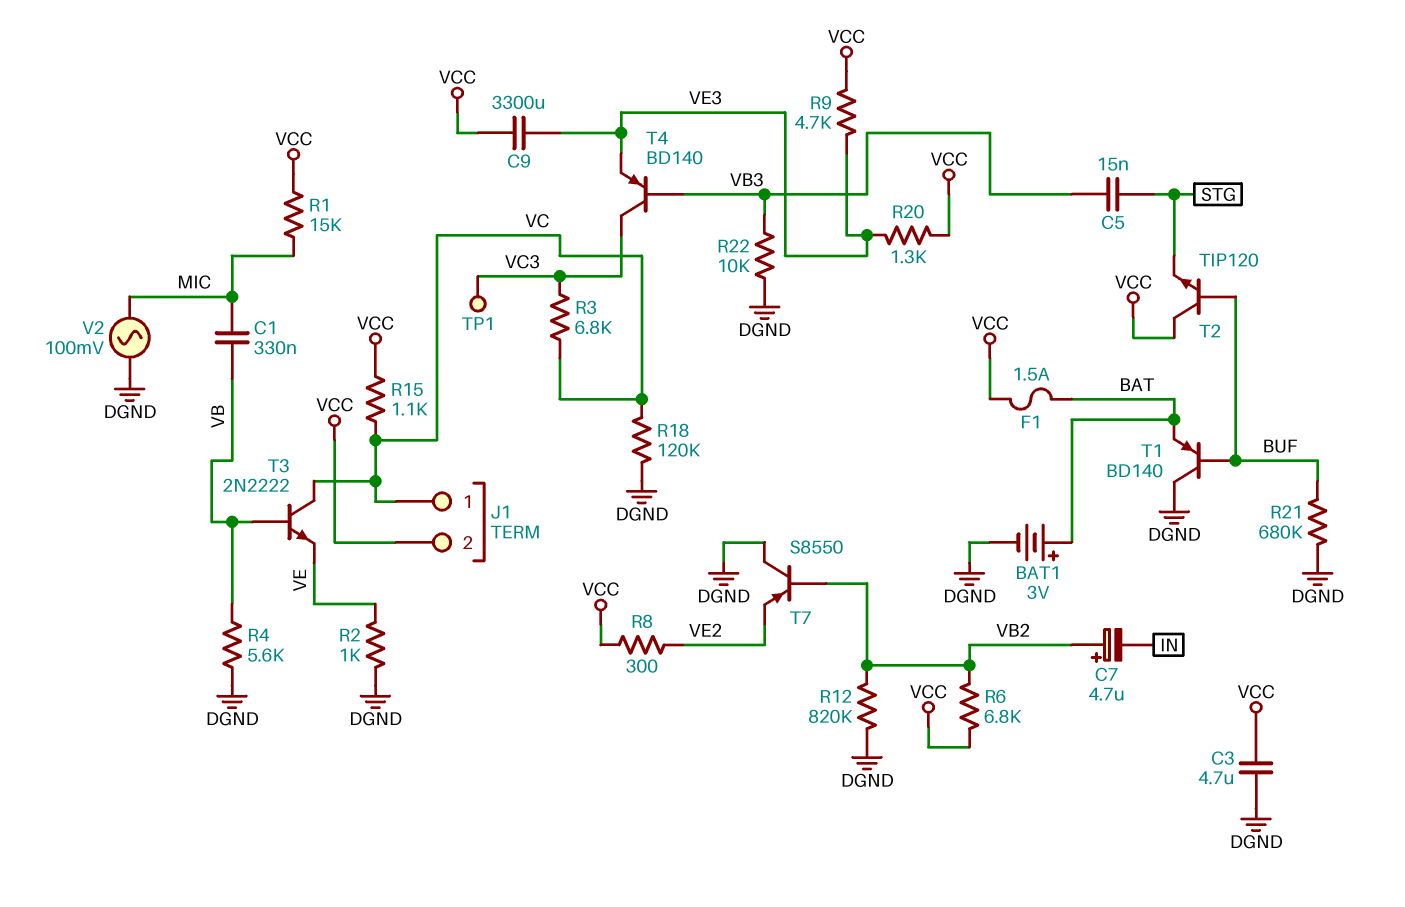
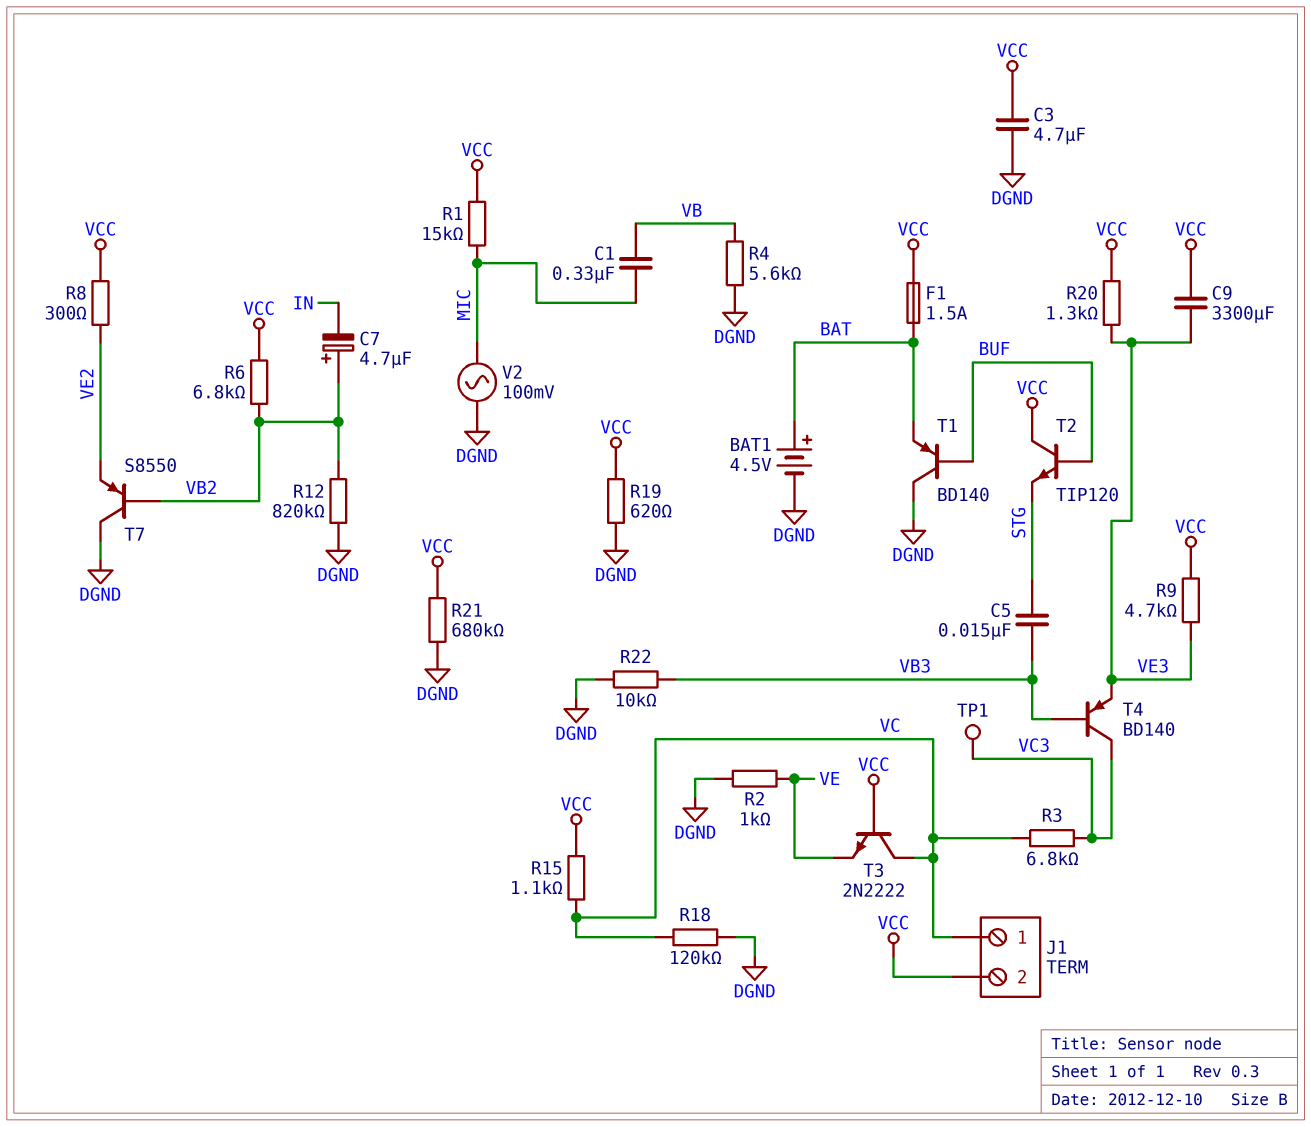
BAT1: 3V (plus BAT, minus DGND) -> 4.5V (plus BAT, minus DGND)
R19: none -> 620 (DGND, VCC)
R21: 680k (BUF, DGND) -> 680k (DGND, VCC)
T3: NPN 2N2222 (B VB, C VC, E VE) -> NPN 2N2222 (B VCC, C VC, E VE)

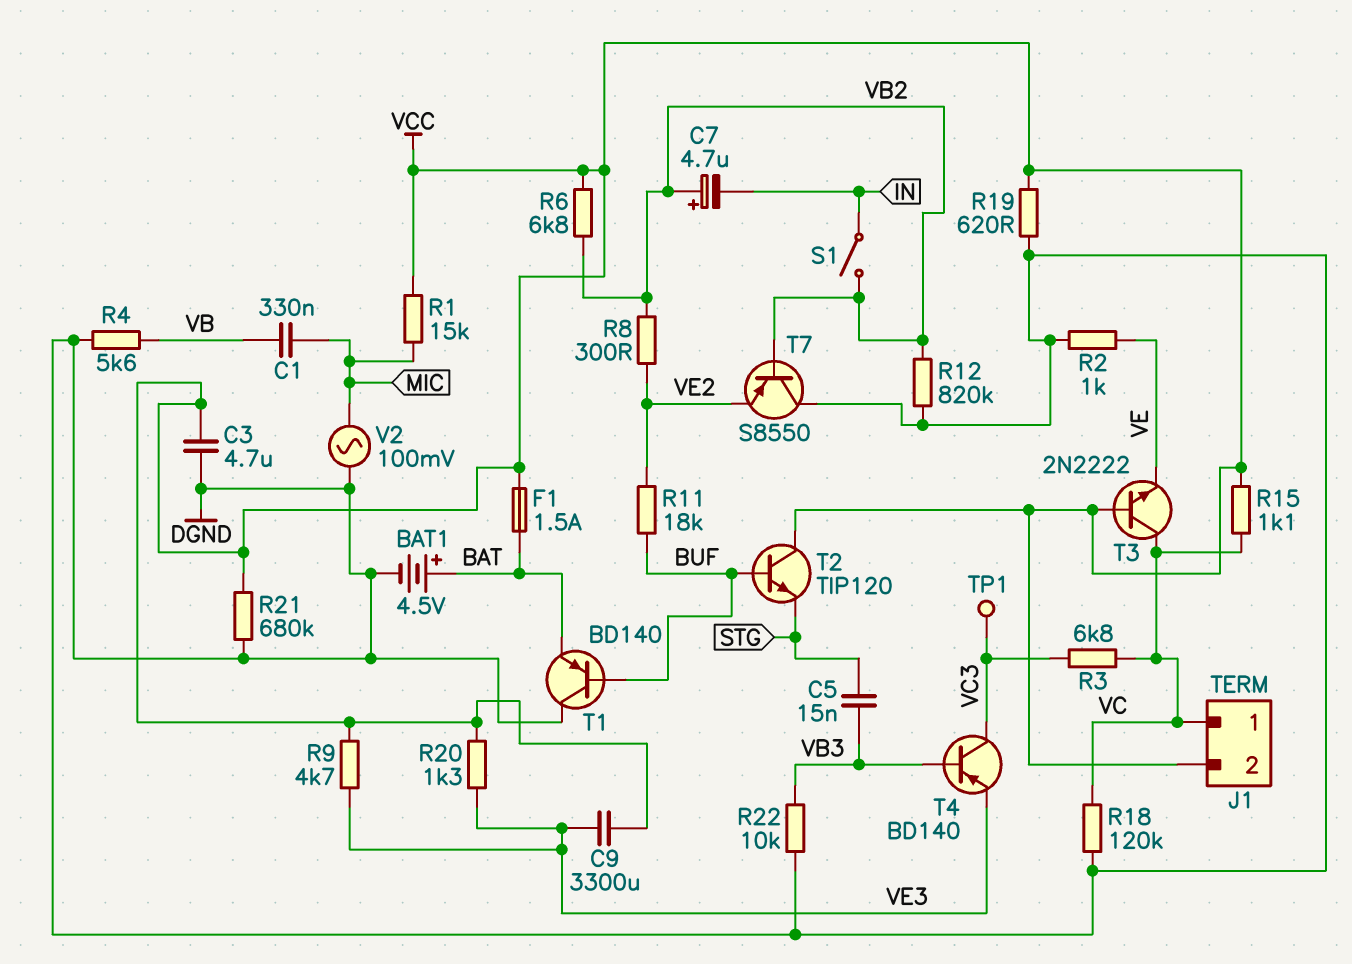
R8: 300 (VCC, VE2) -> 300 (VB2, VE2)
R11: none -> 18k (BUF, VE2)
S1: none -> switch (IN, VB2)

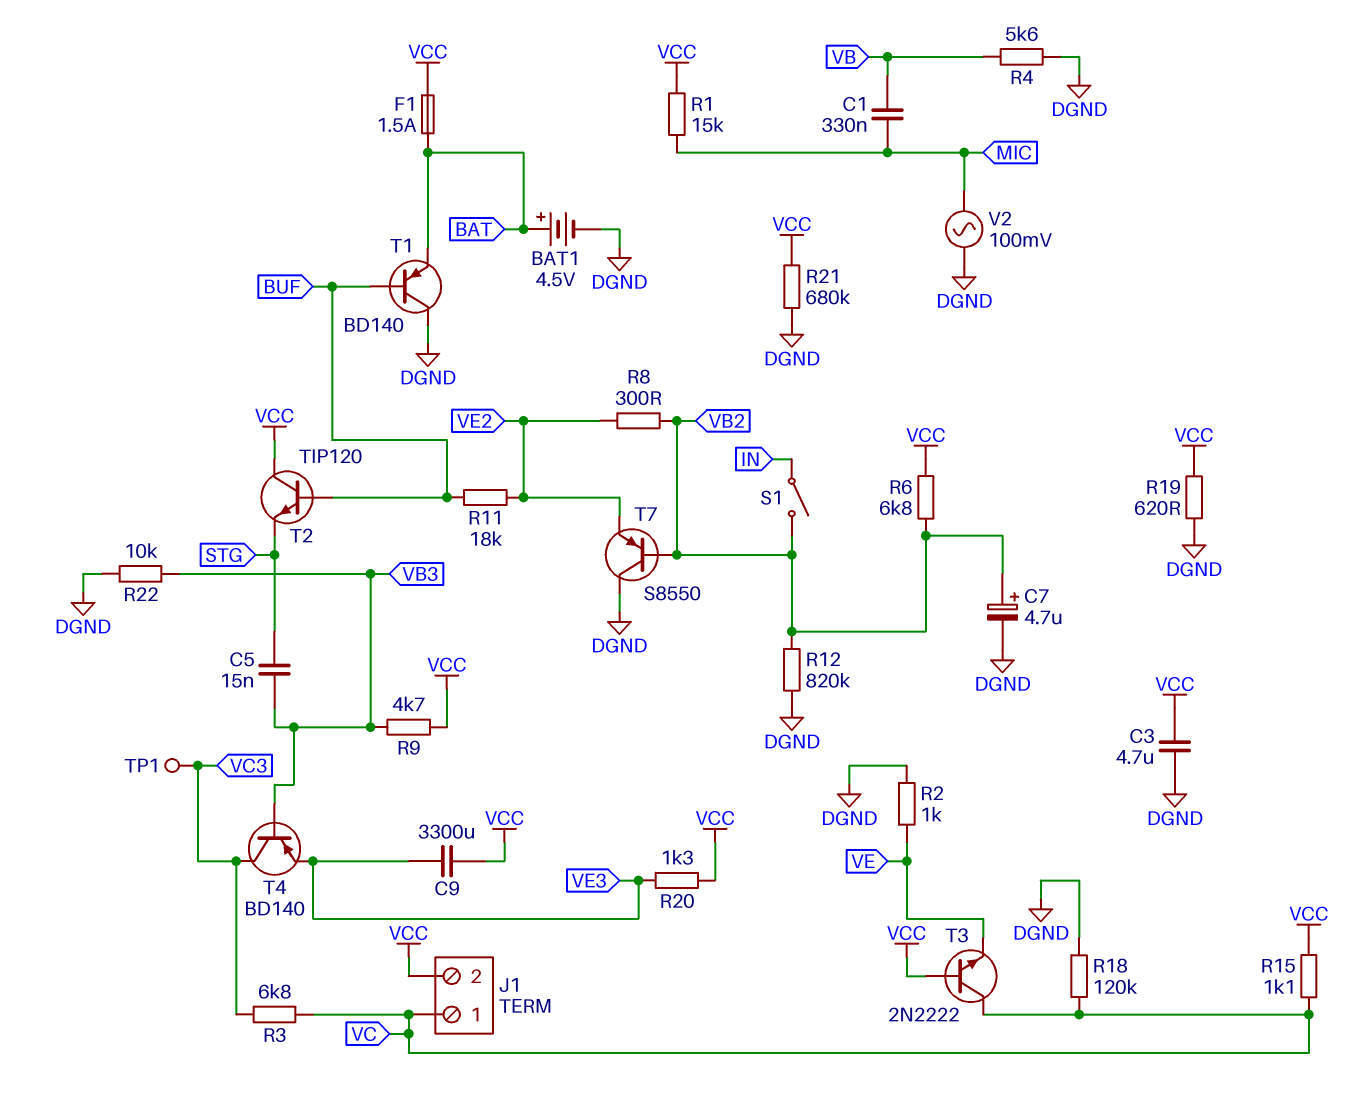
C7: 4.7uF (plus VB2, minus IN) -> 4.7uF (plus VB2, minus DGND)
R9: 4.7k (VCC, VE3) -> 4.7k (VB3, VCC)

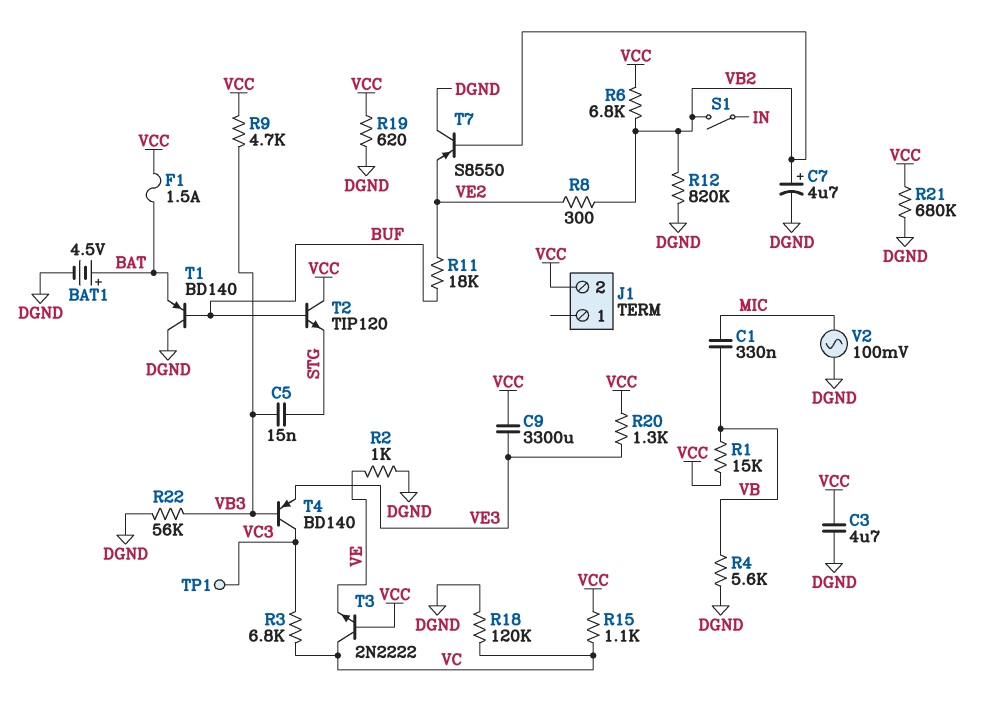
J1 pin 1: VC -> none
R1: 15k (MIC, VCC) -> 15k (VB, VCC)
R22: 10k (DGND, VB3) -> 56k (DGND, VB3)

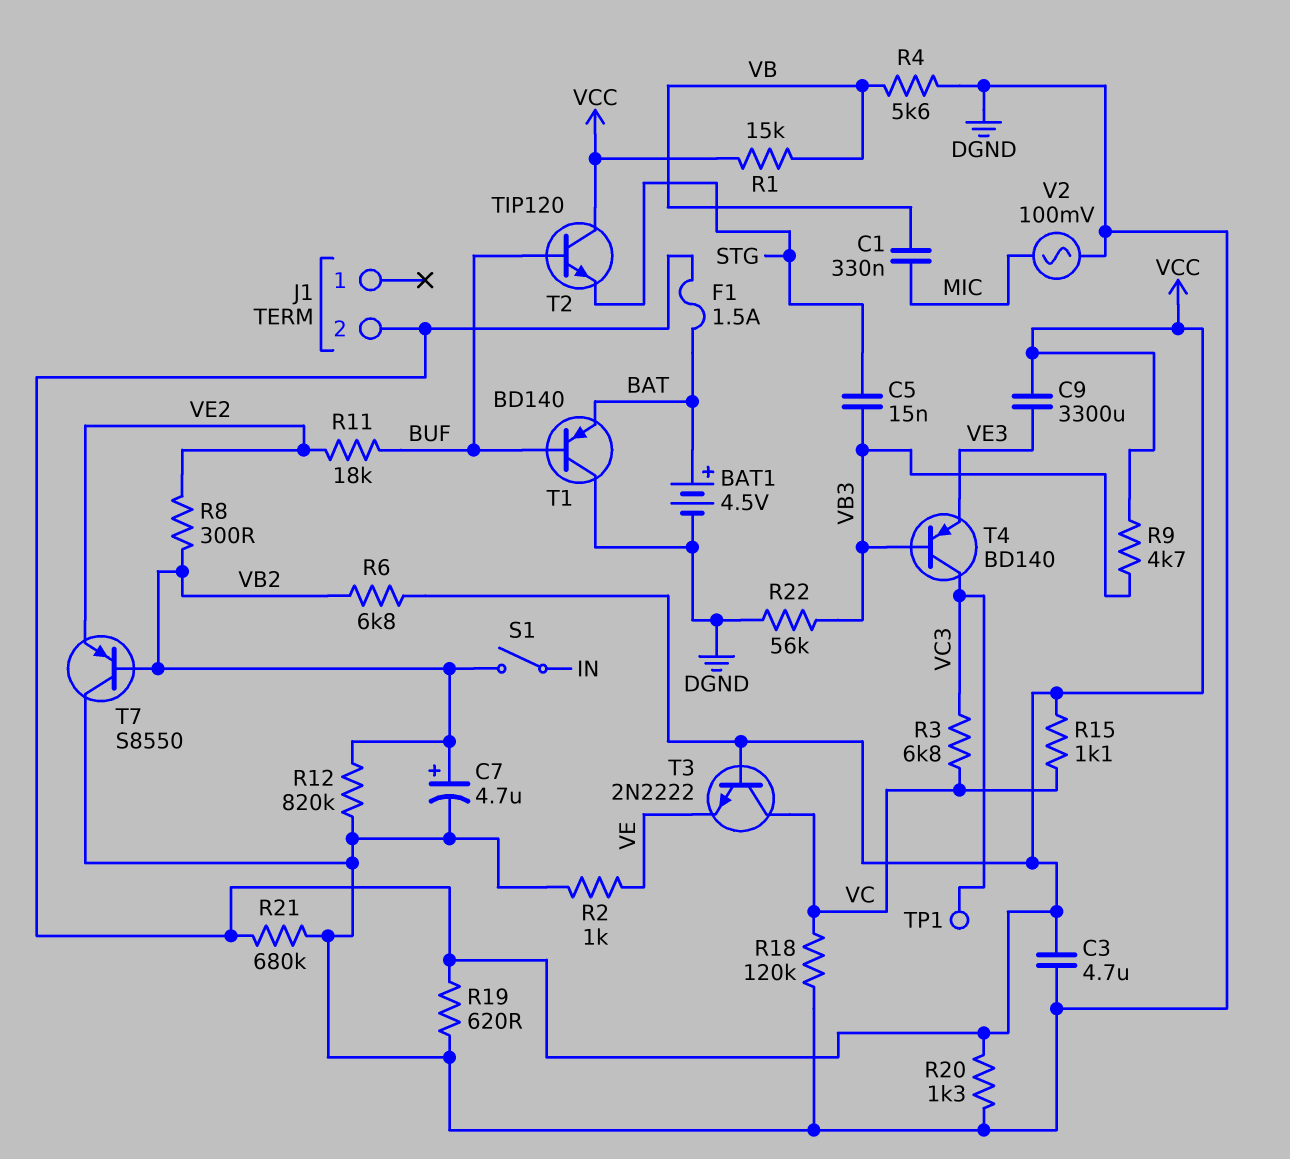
R20: 1.3k (VCC, VE3) -> 1.3k (DGND, VCC)

